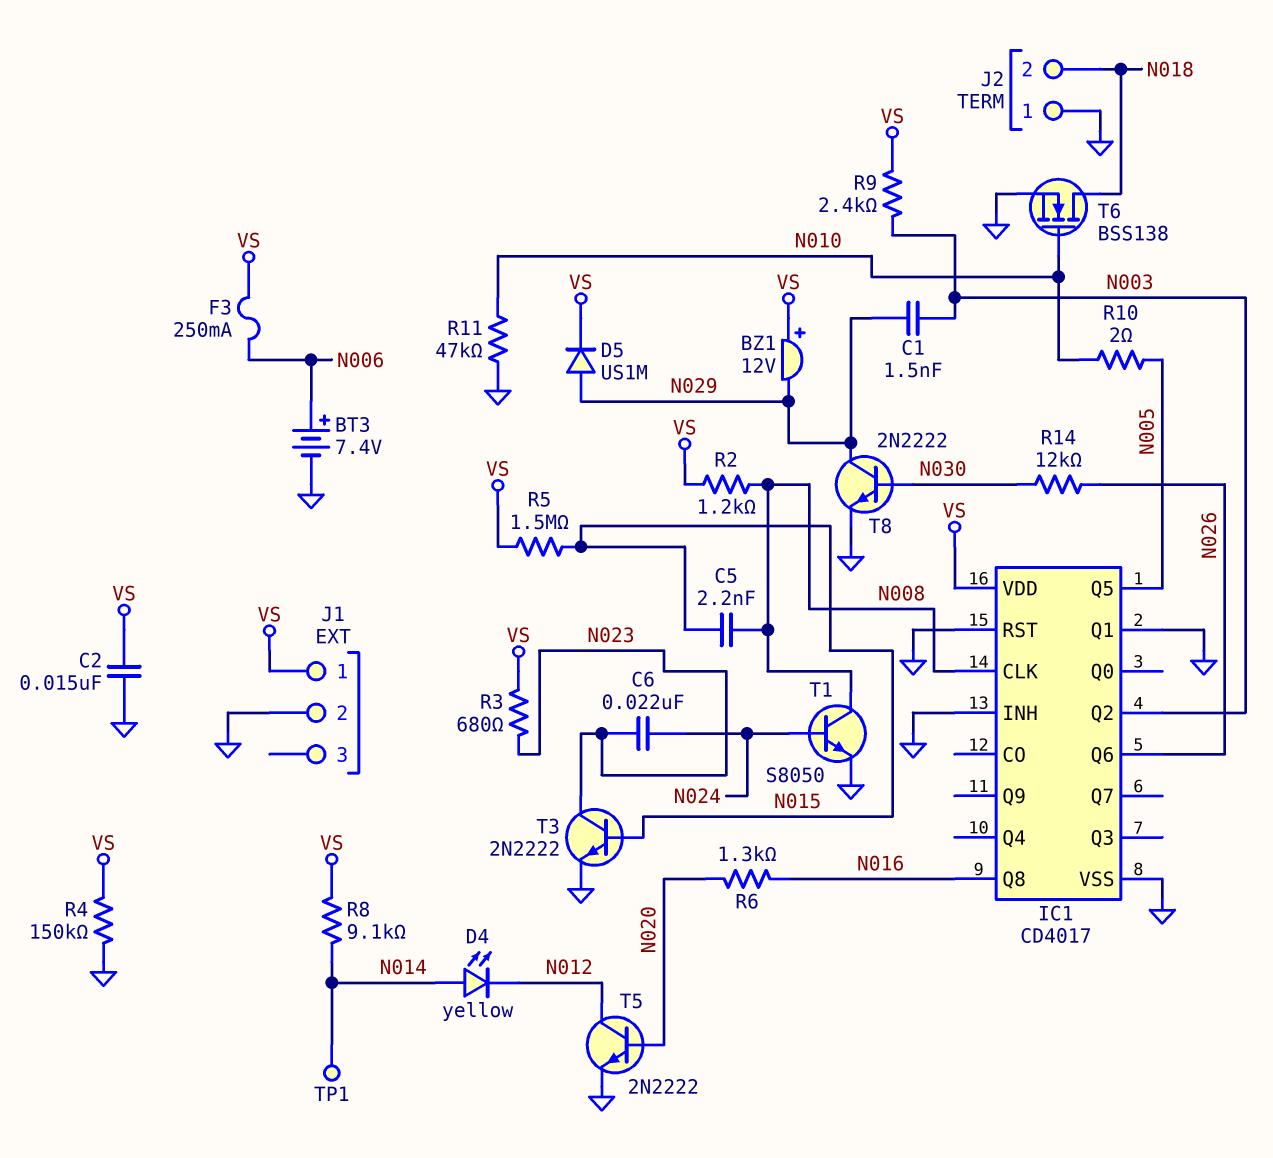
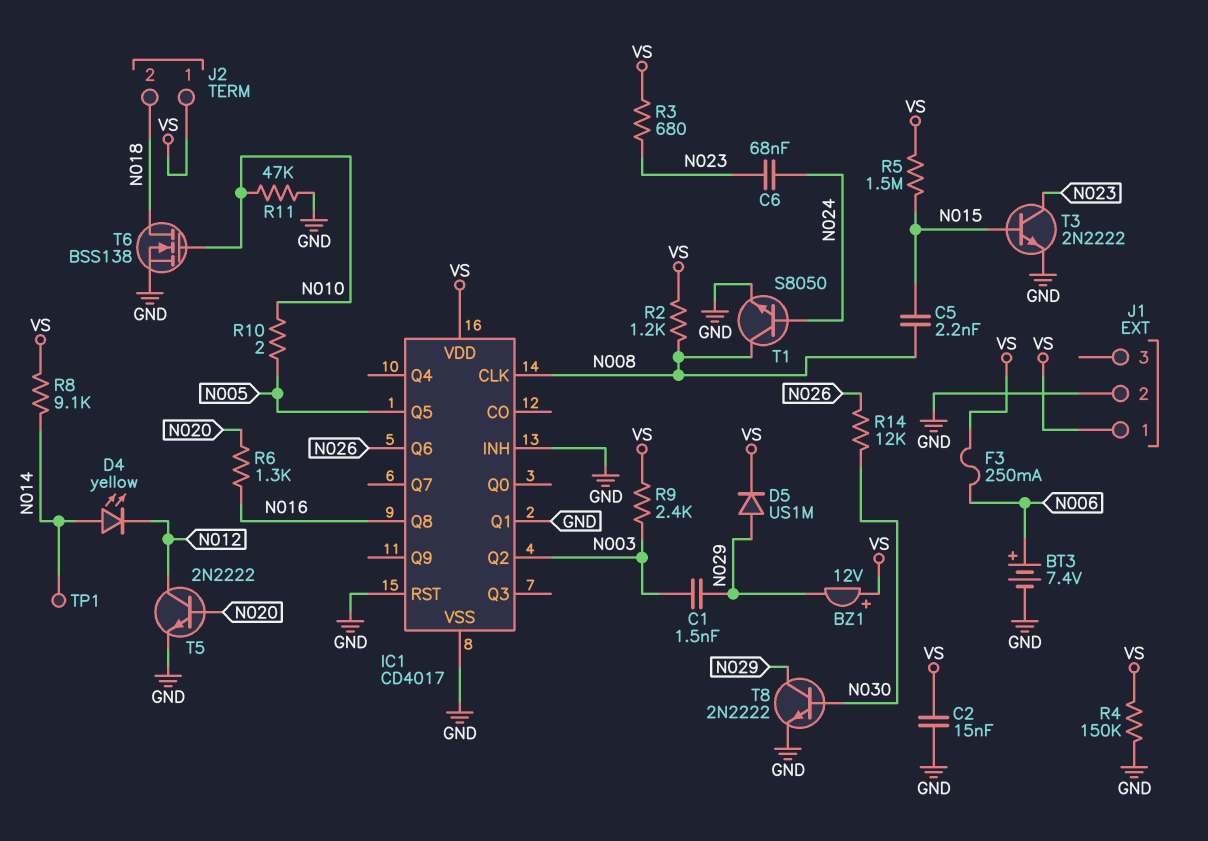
C6: 22nF (N023, N024) -> 68nF (N023, N024)
J2 pin 1: GND -> VS

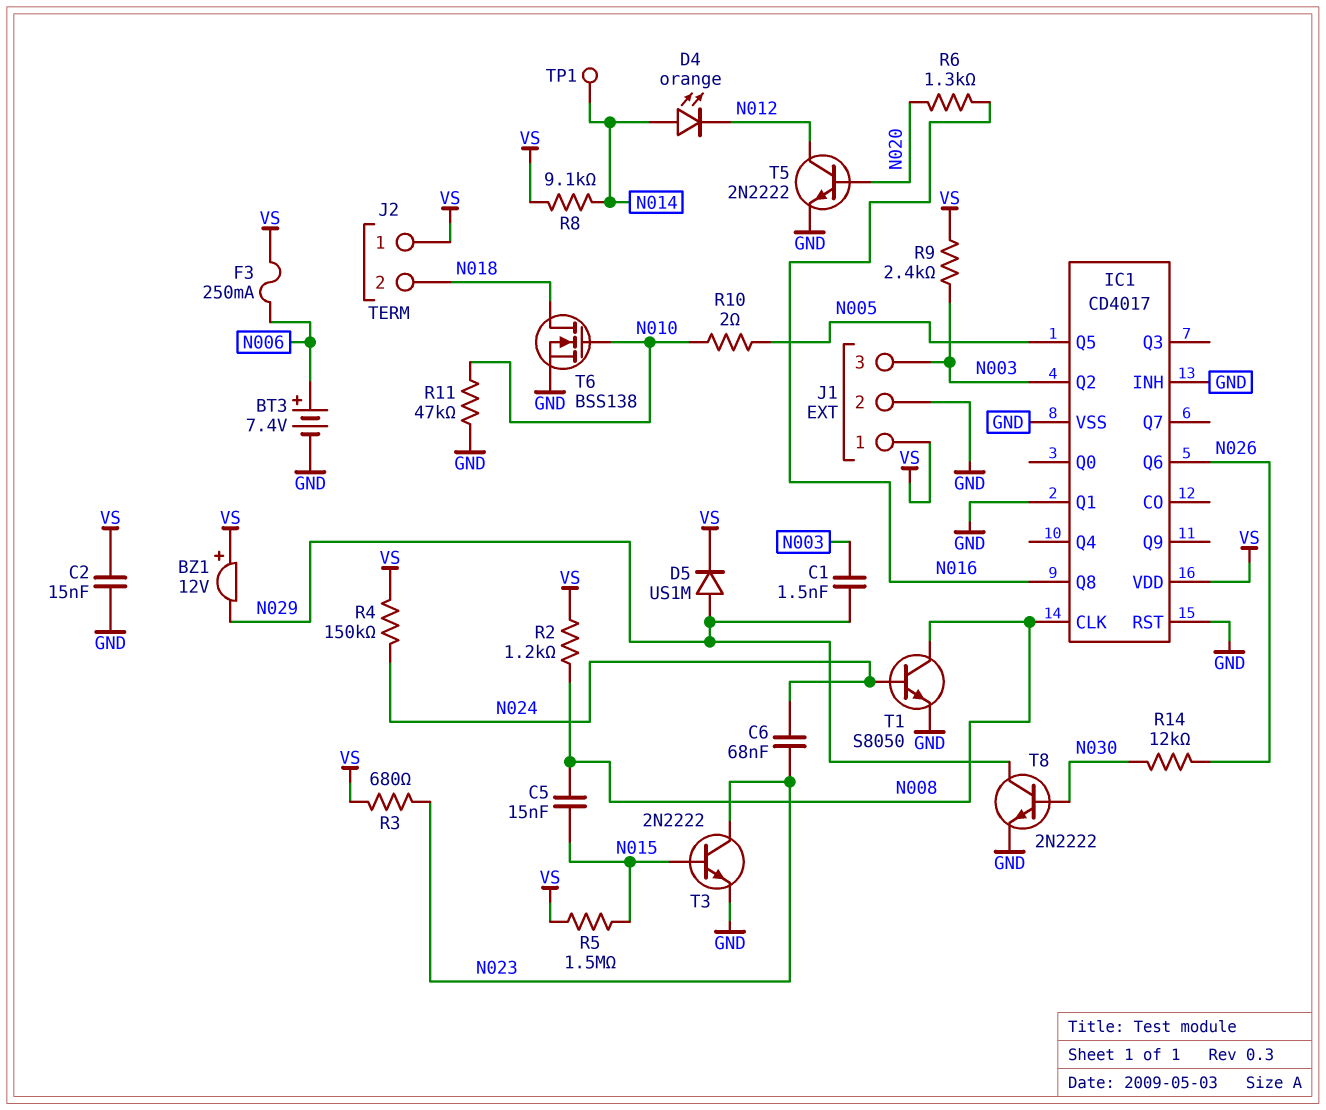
C5: 2.2nF (N008, N015) -> 15nF (N008, N015)
D4: LED yellow (A N014, K N012) -> LED orange (A N014, K N012)
J1 pin 3: none -> N003
R4: 150k (GND, VS) -> 150k (N024, VS)

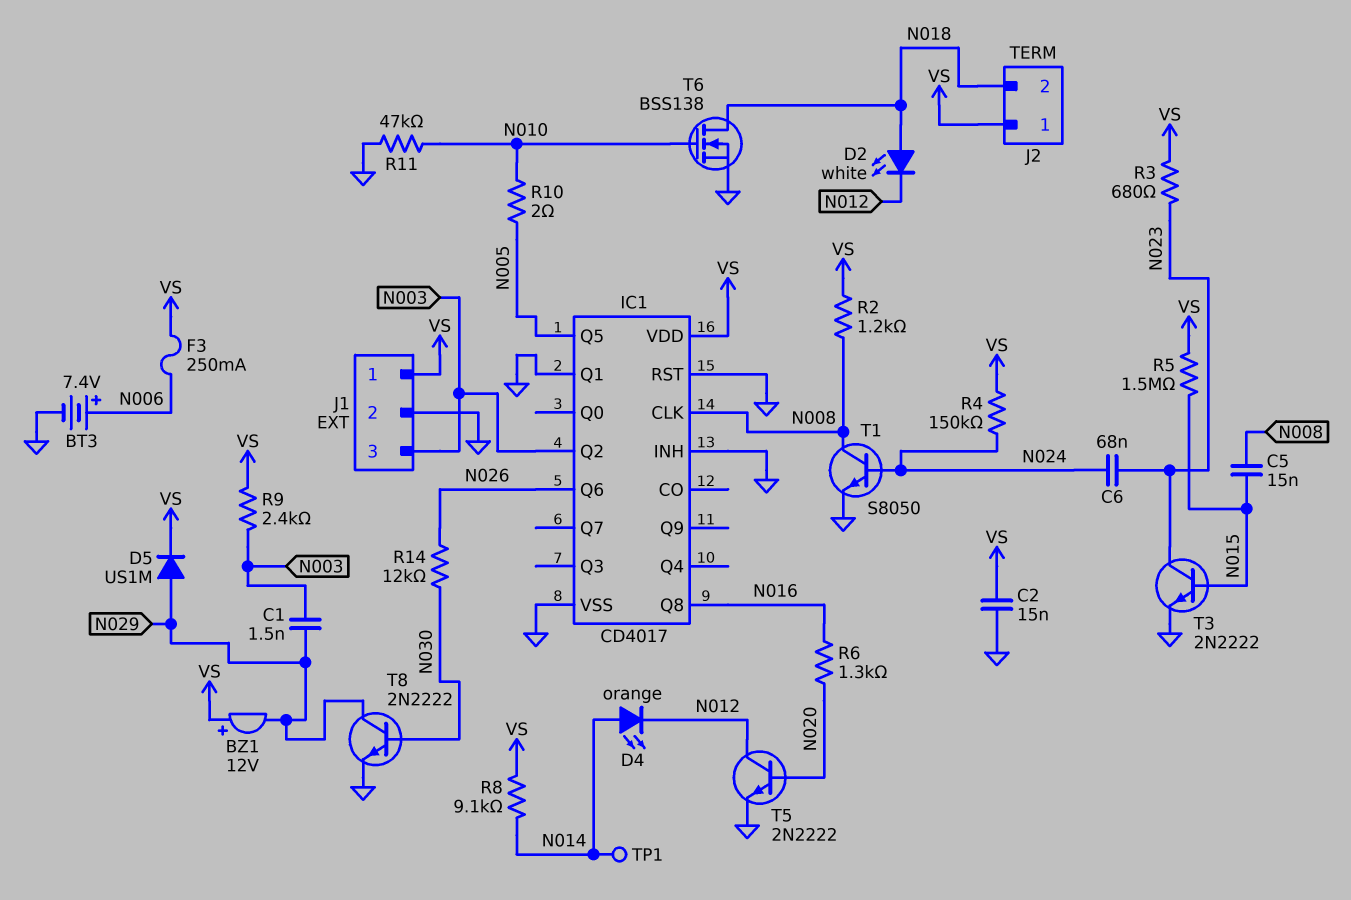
D2: none -> LED white (A N018, K N012)

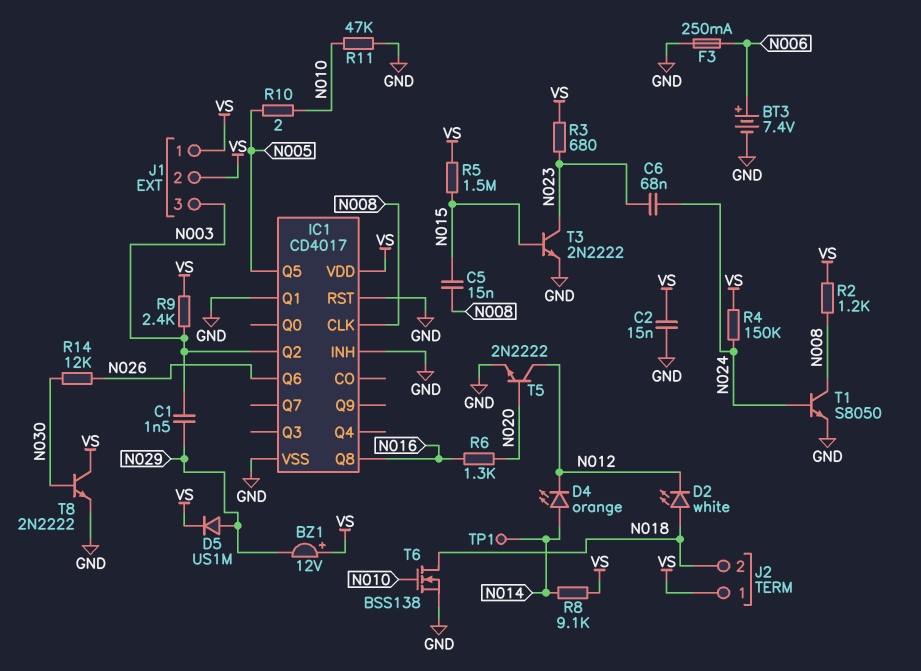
F3: 250mA (N006, VS) -> 250mA (GND, N006)
J1 pin 2: GND -> VS
T8: NPN 2N2222 (B N030, C N029, E GND) -> NPN 2N2222 (B N030, C VS, E GND)

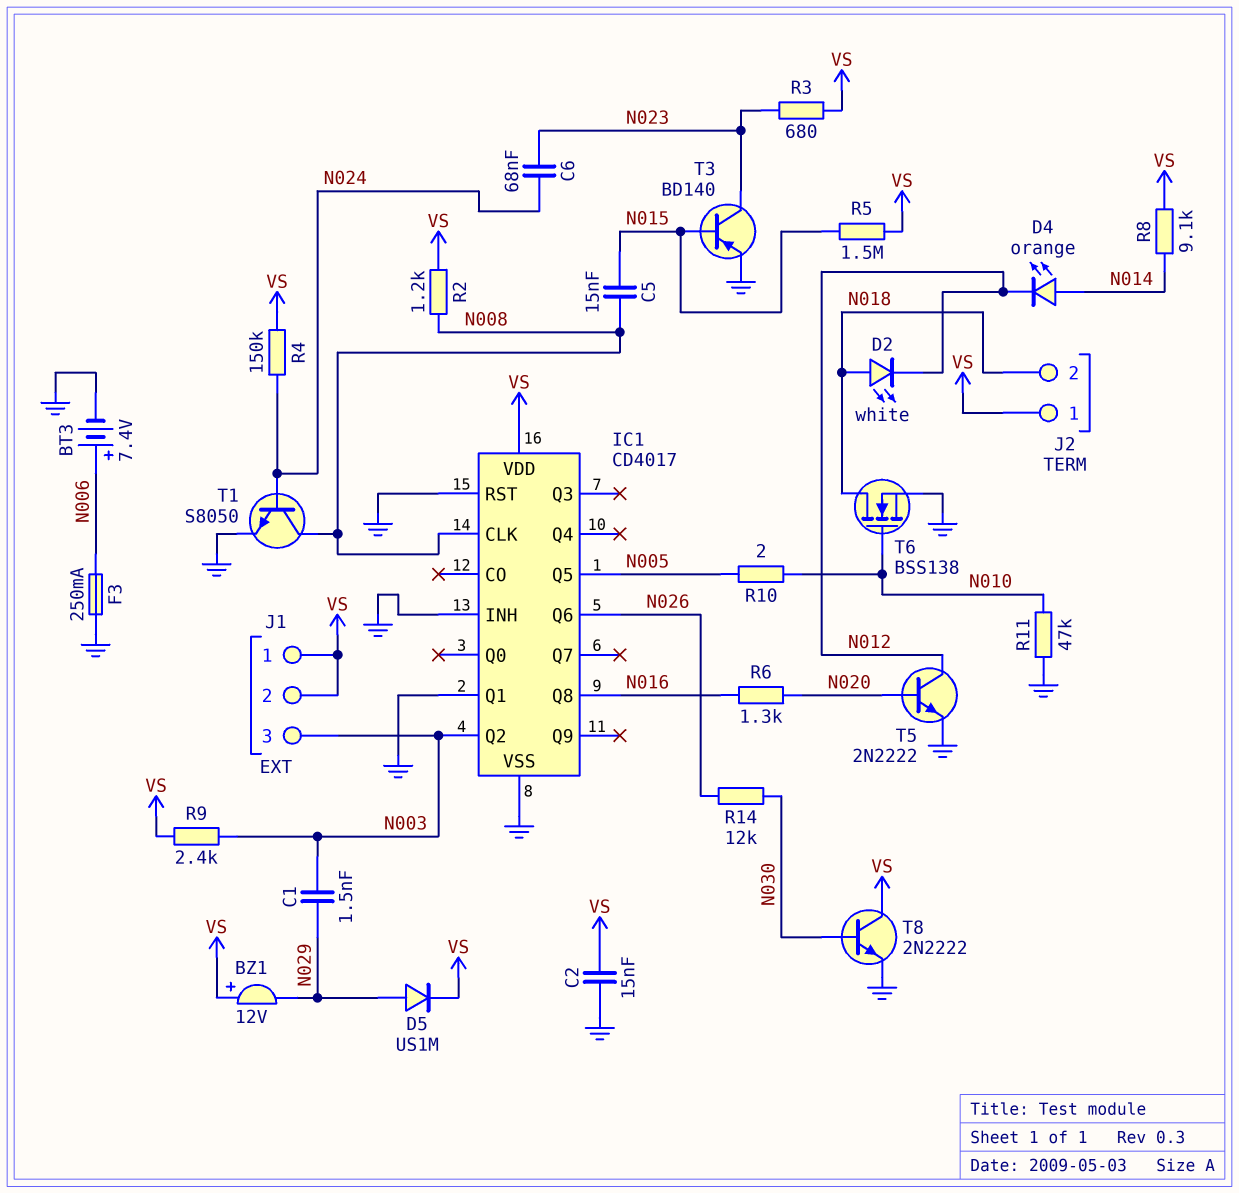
T3: NPN 2N2222 (B N015, C N023, E GND) -> PNP BD140 (B N015, C N023, E GND)
TP1: test point (N014) -> none

